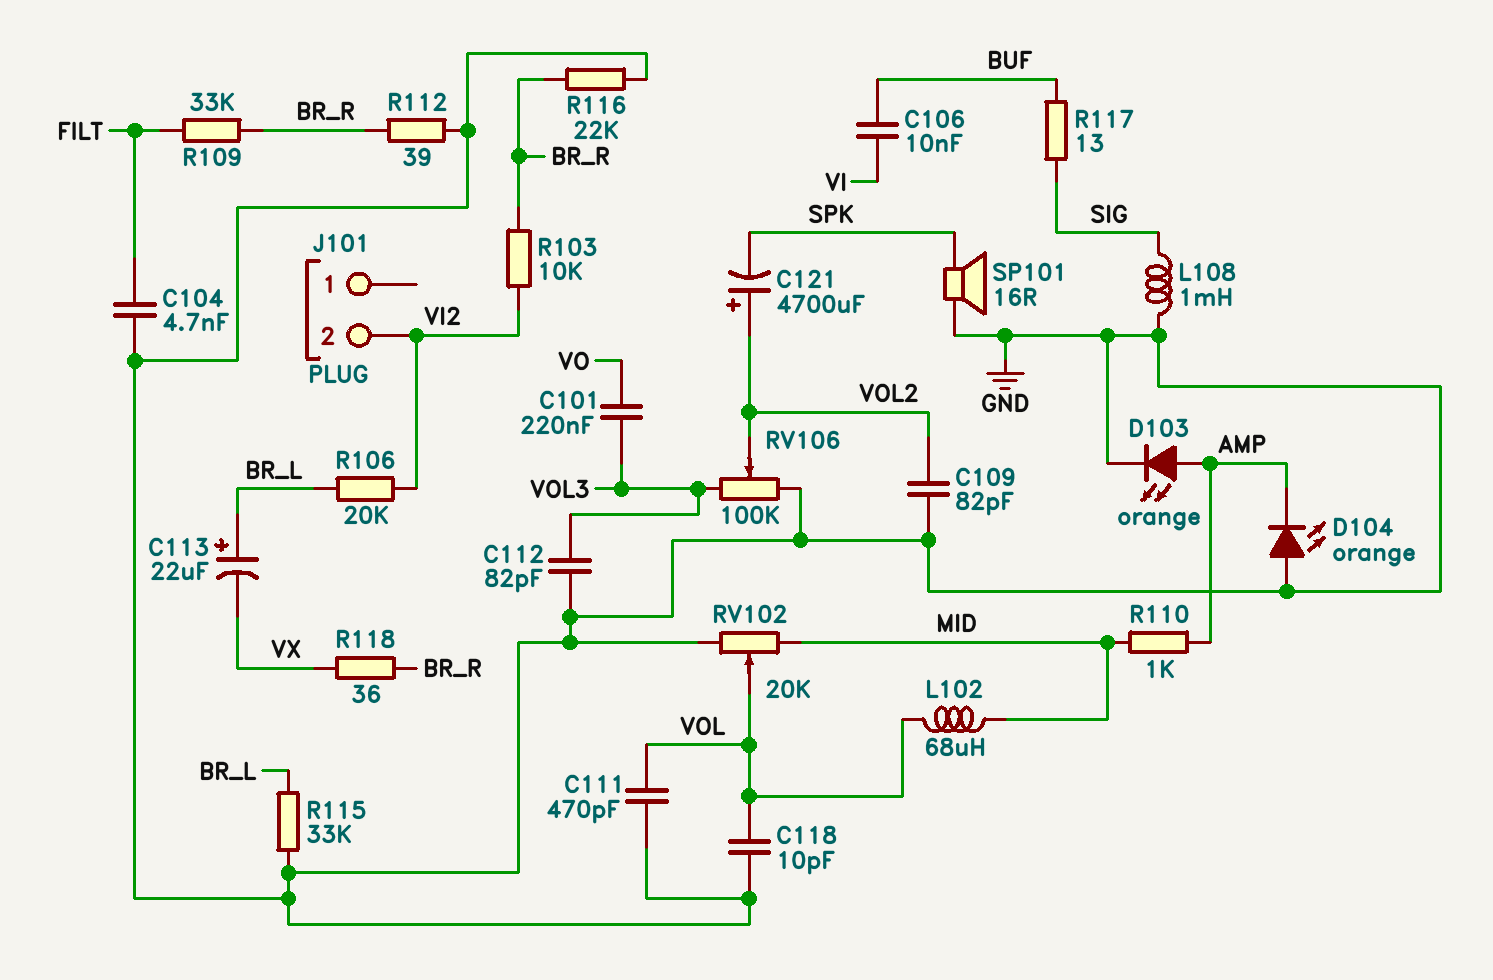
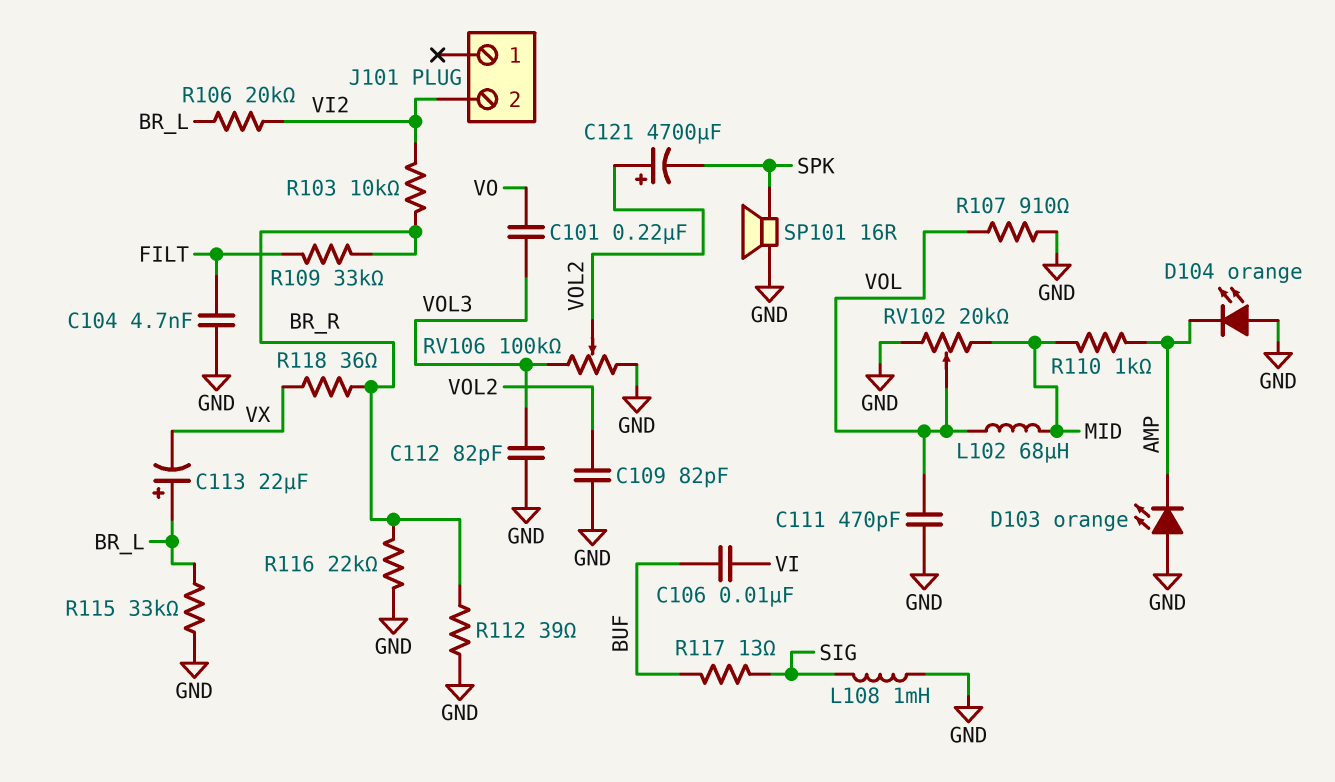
C118: 10pF (GND, VOL) -> none
D103: LED orange (A AMP, K GND) -> LED orange (A GND, K AMP)
R107: none -> 910 (GND, VOL)

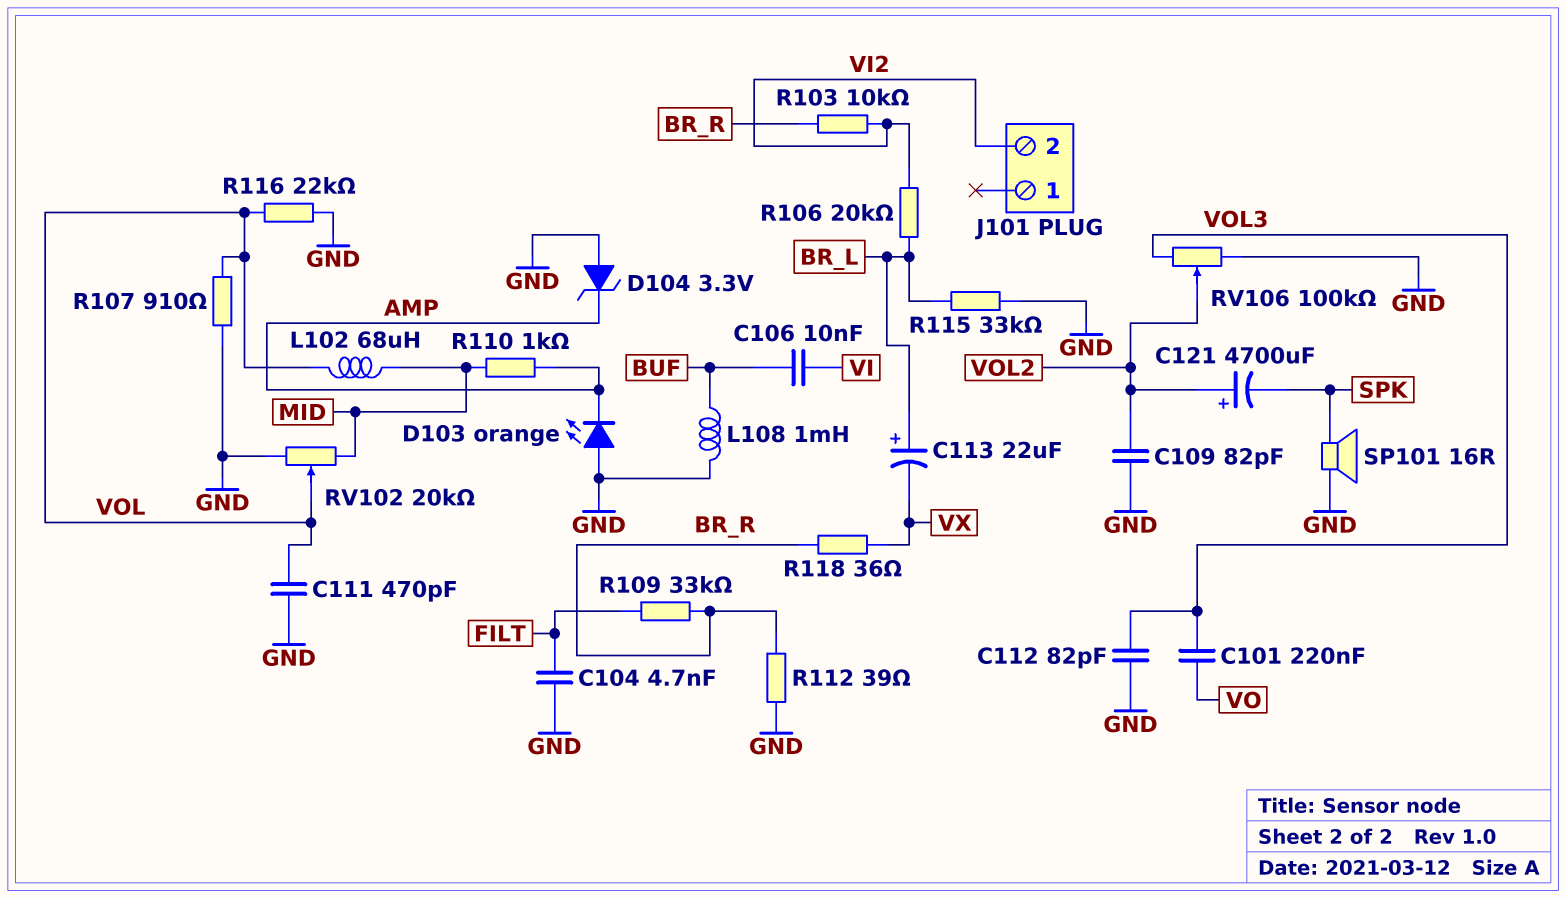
D104: LED orange (A GND, K AMP) -> zener 3.3V (A GND, K AMP)
L108: 1mH (GND, SIG) -> 1mH (BUF, GND)
R116: 22k (BR_R, GND) -> 22k (GND, VOL)
R117: 13 (BUF, SIG) -> none

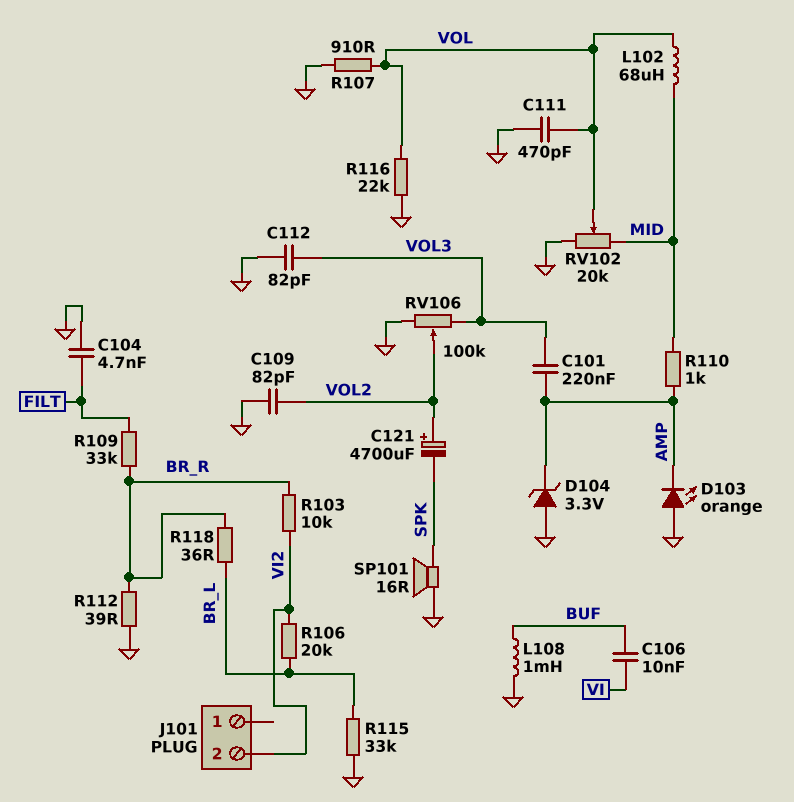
C101: 220nF (VO, VOL3) -> 220nF (AMP, VOL3)
C113: 22uF (plus BR_L, minus VX) -> none
R118: 36 (BR_R, VX) -> 36 (BR_L, BR_R)

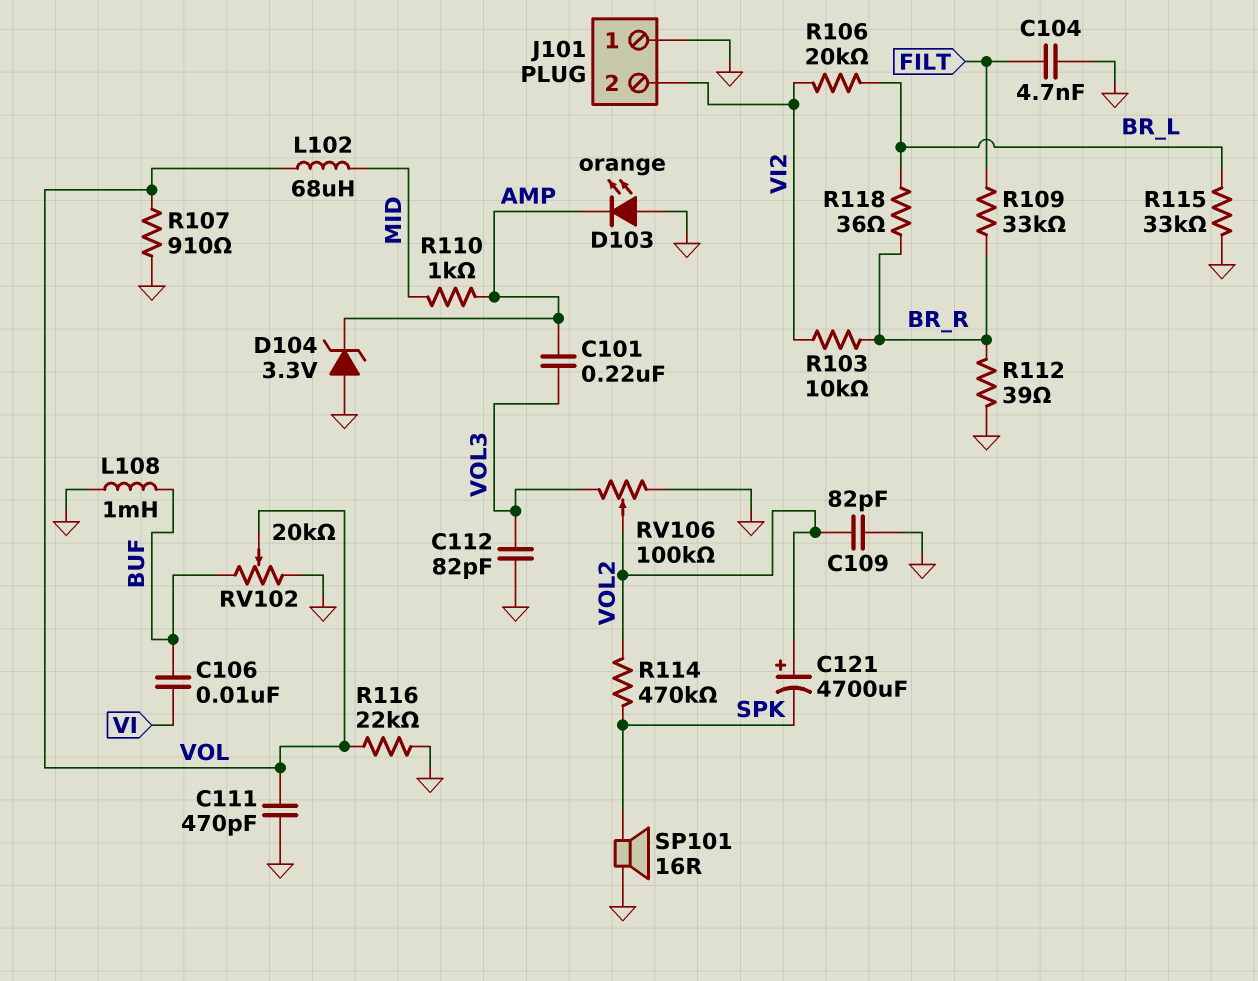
J101 pin 1: none -> GND
R114: none -> 470k (SPK, VOL2)
RV102: 20k (GND, MID, wiper VOL) -> 20k (BUF, GND, wiper VOL)

